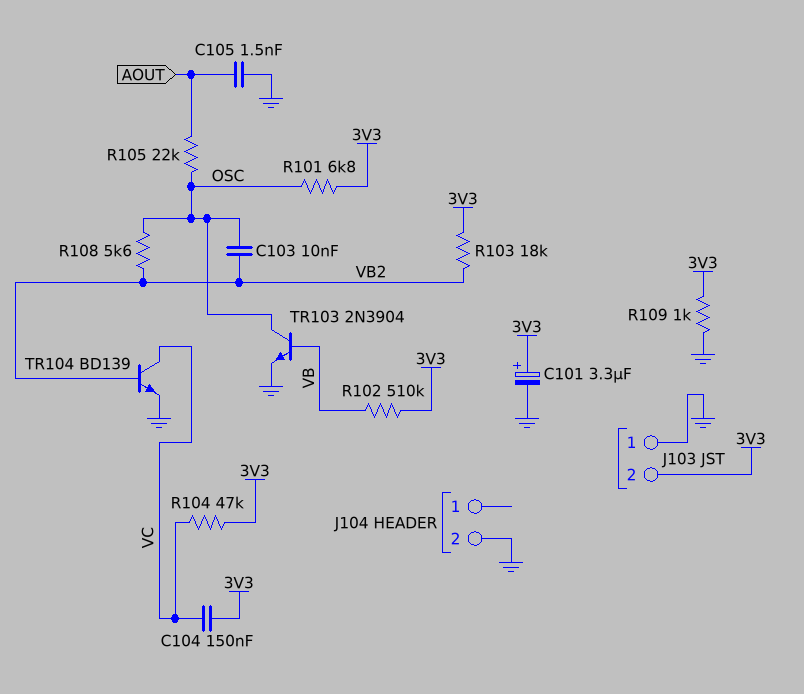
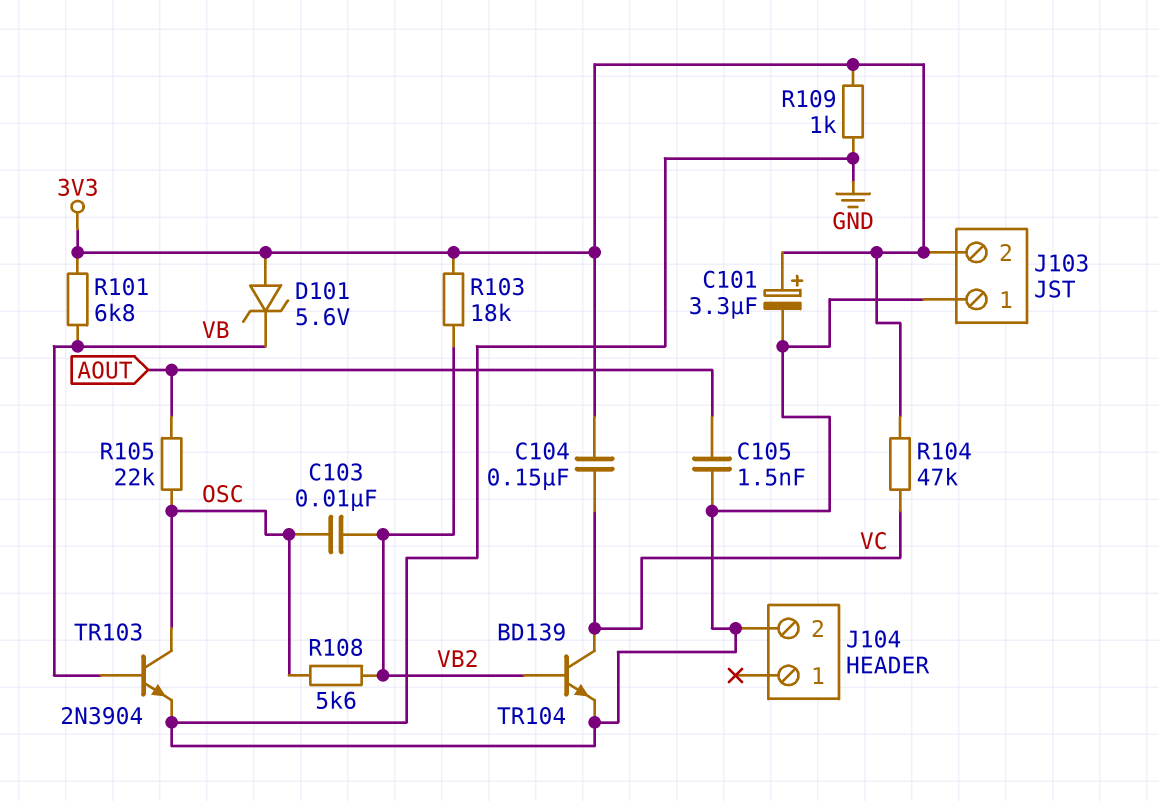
D101: none -> zener 5.6V (A 3V3, K VB)
R101: 6.8k (3V3, OSC) -> 6.8k (3V3, VB)
R102: 510k (3V3, VB) -> none

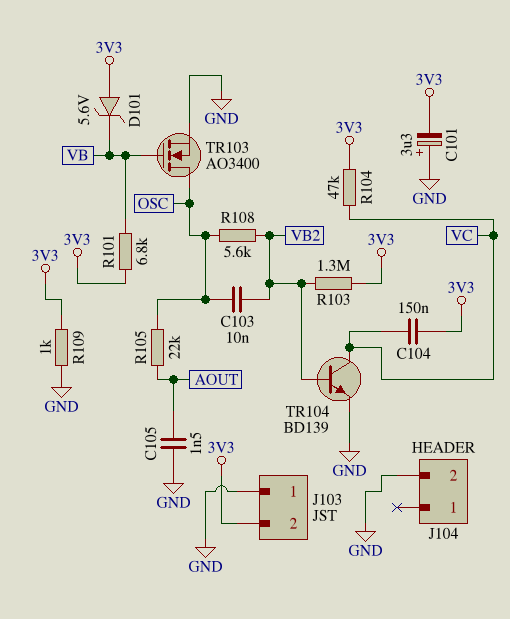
C101: 3.3uF (plus 3V3, minus GND) -> 3.3uF (plus GND, minus 3V3)
R103: 18k (3V3, VB2) -> 1.3M (3V3, VB2)
TR103: NPN 2N3904 (B VB, C OSC, E GND) -> NMOS AO3400 (G VB, D OSC, S GND)

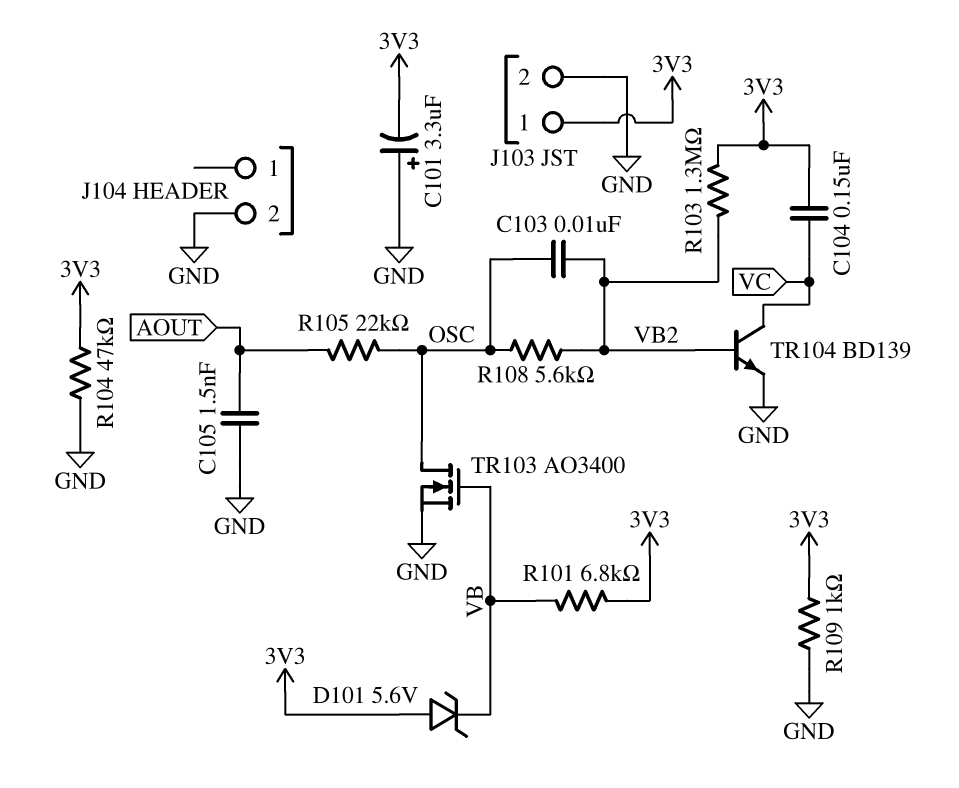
J103 pin 1: GND -> 3V3
J103 pin 2: 3V3 -> GND
R104: 47k (3V3, VC) -> 47k (3V3, GND)

